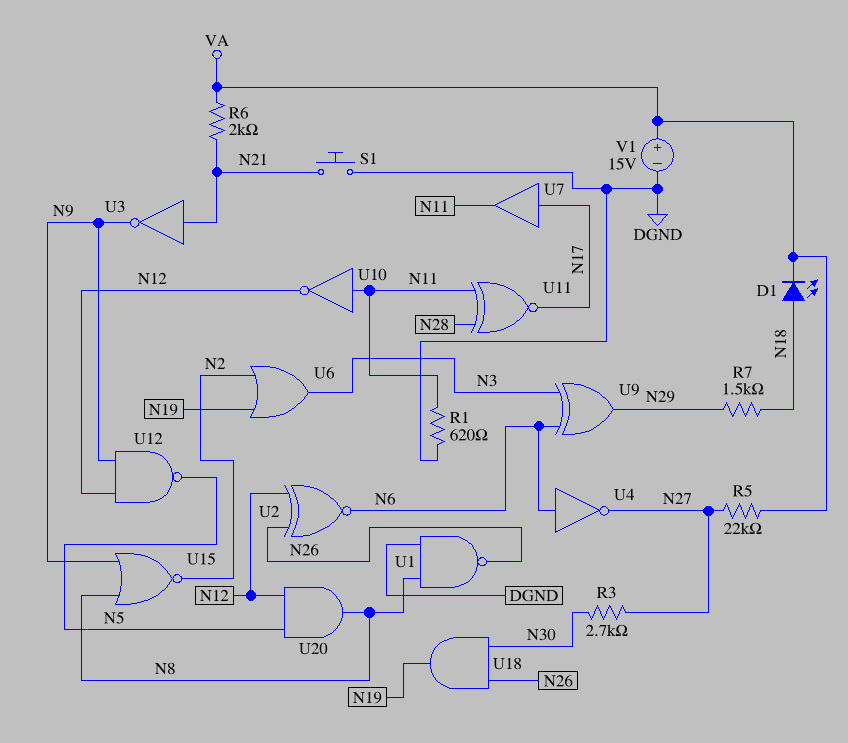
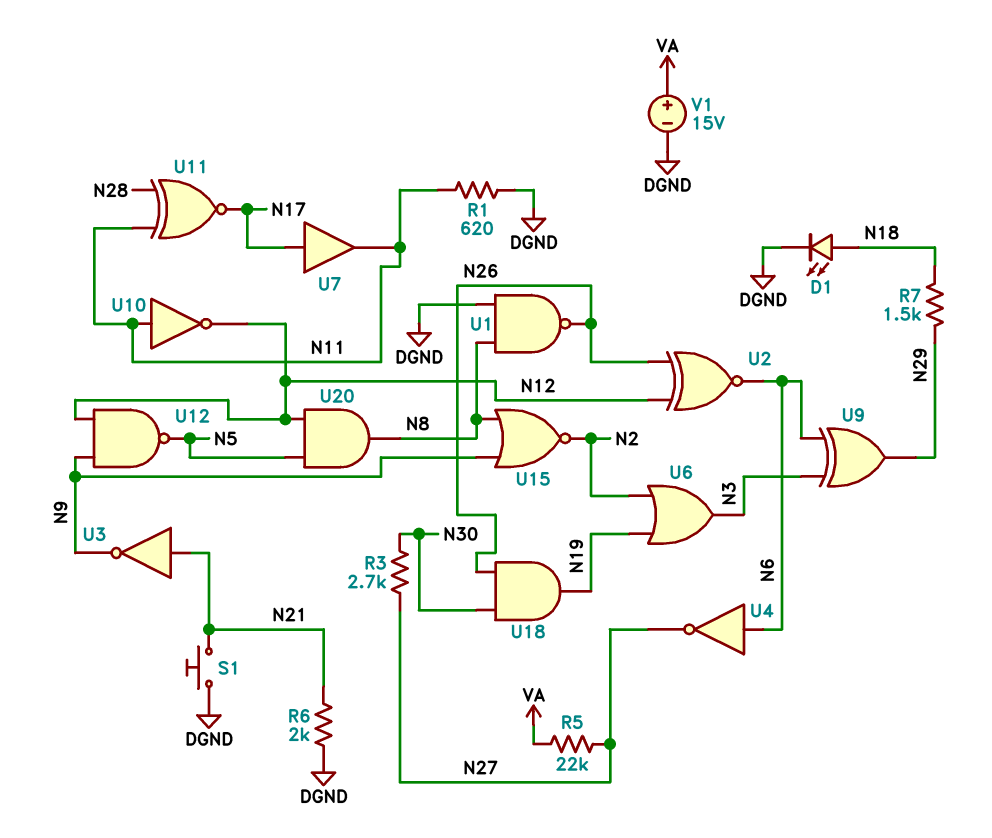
D1: LED (A N18, K VA) -> LED (A N18, K DGND)
R6: 2k (N21, VA) -> 2k (DGND, N21)

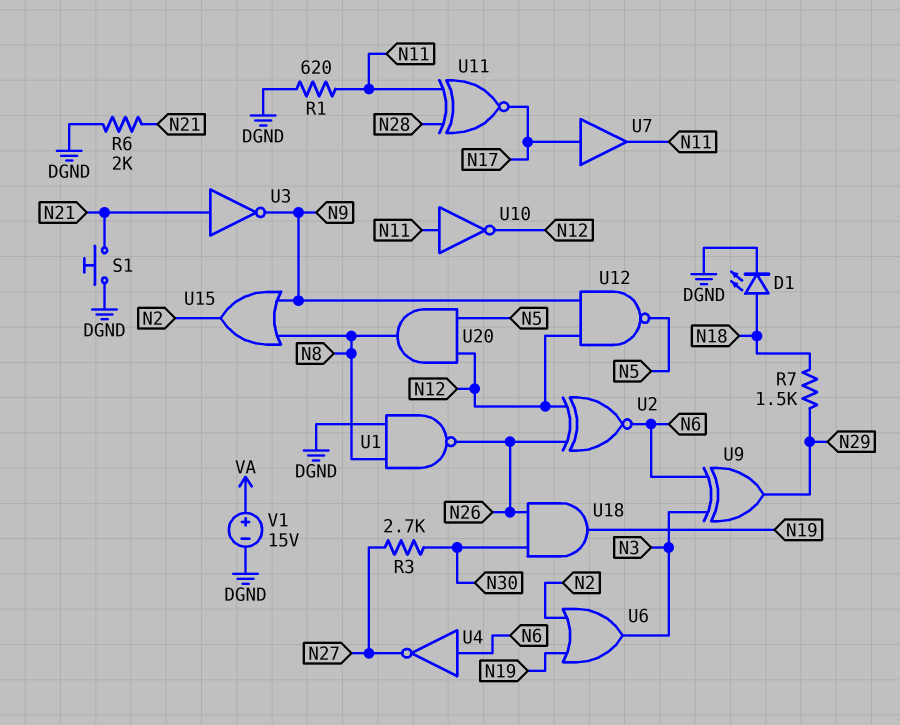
R5: 22k (N27, VA) -> none
U15: NOR (in N8, in N9, out N2) -> OR (in N8, in N9, out N2)

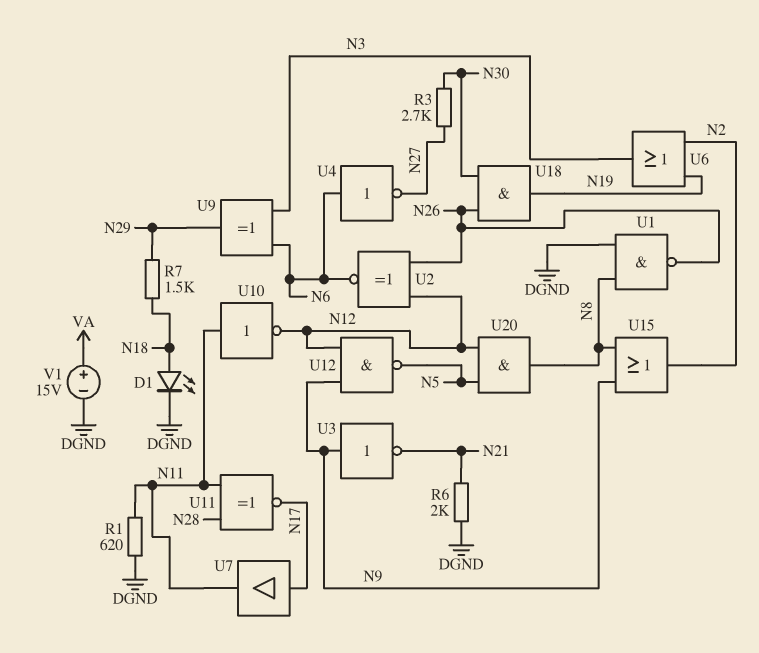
S1: button (DGND, N21) -> none
U3: NOT (in N21, out N9) -> NOT (in N9, out N21)

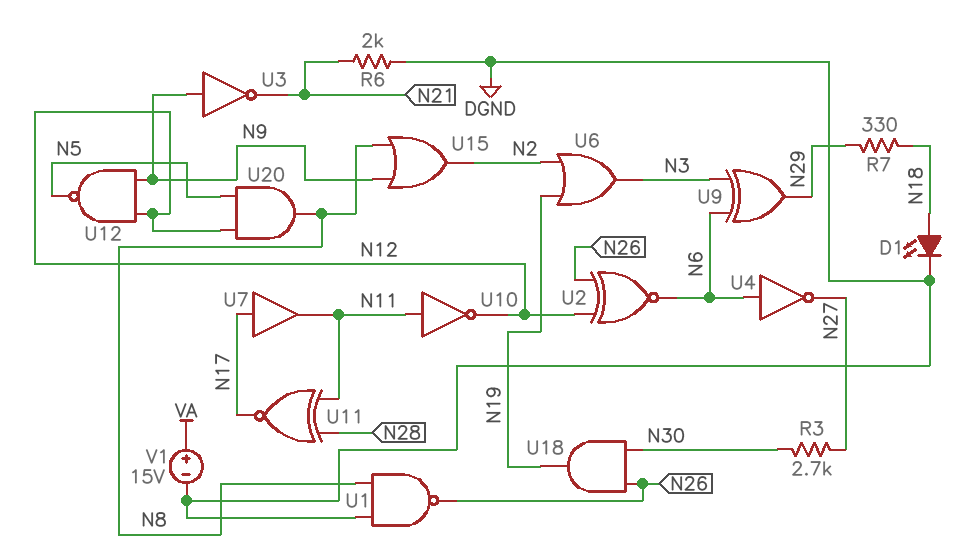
R1: 620 (DGND, N11) -> none
R7: 1.5k (N18, N29) -> 330 (N18, N29)

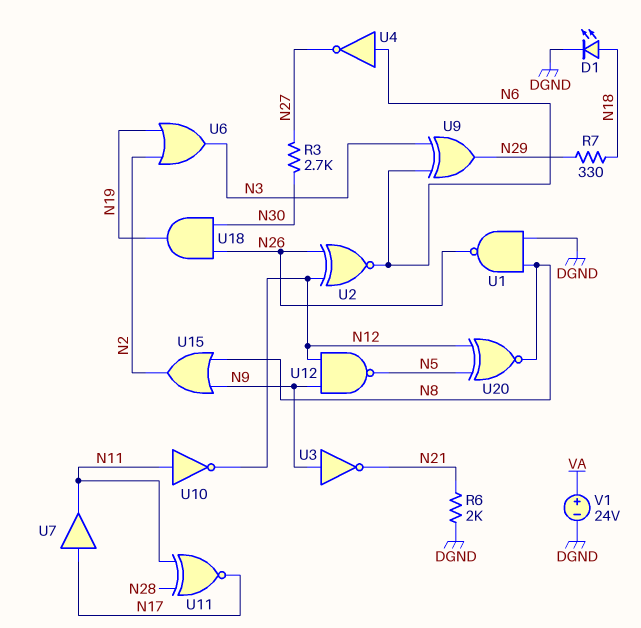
U20: AND (in N5, in N12, out N8) -> XNOR (in N5, in N12, out N8)
V1: 15V (plus VA, minus DGND) -> 24V (plus VA, minus DGND)

